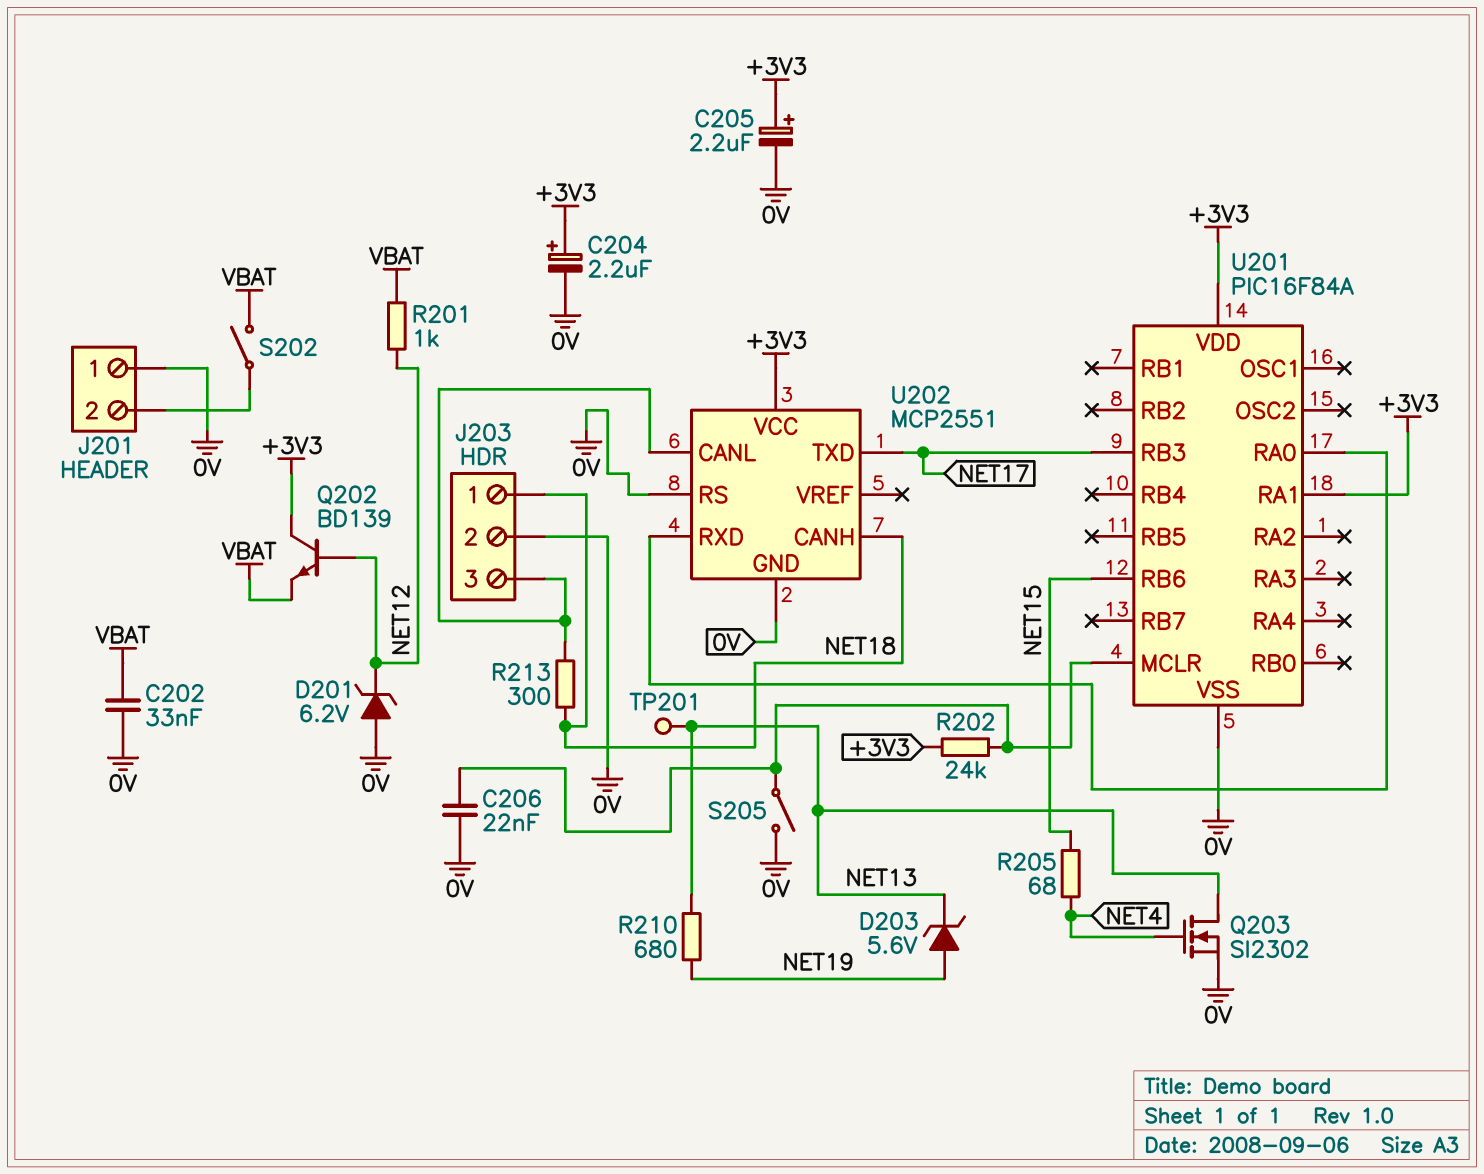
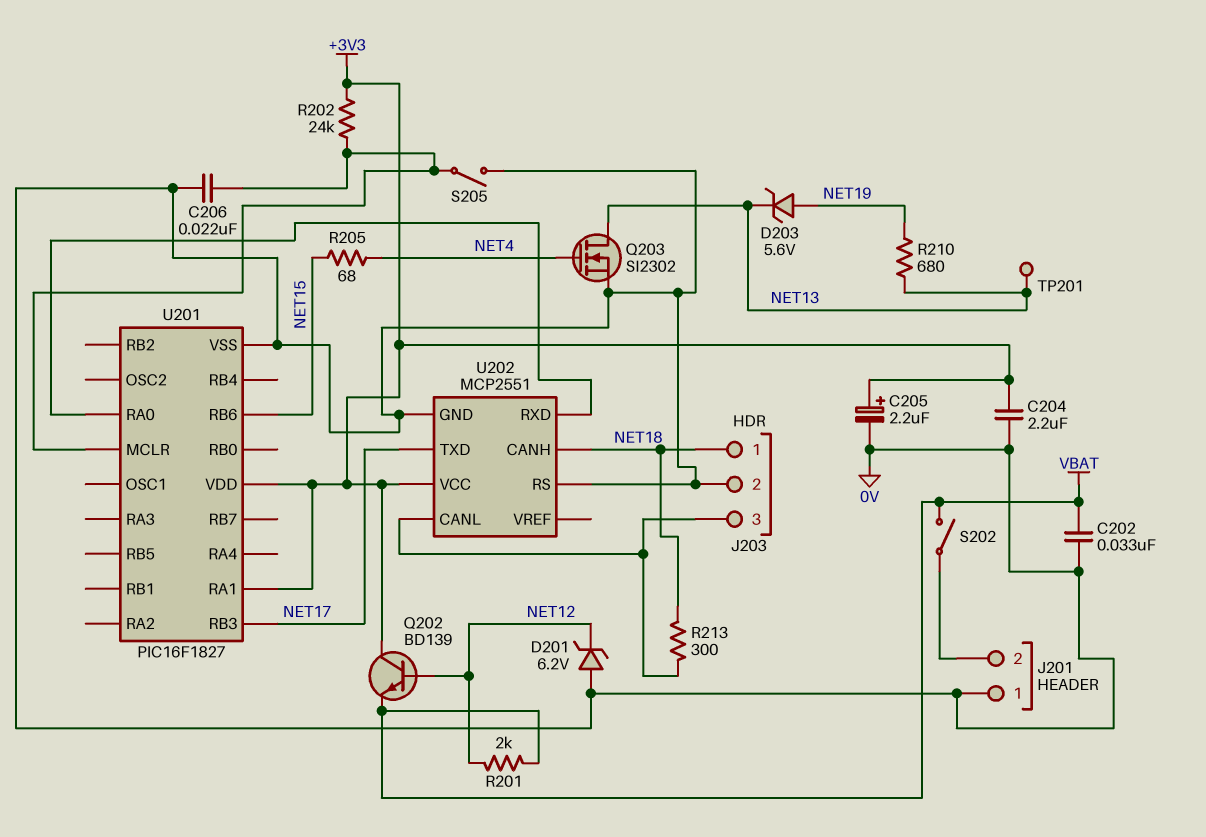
C204: 2.2uF (plus +3V3, minus 0V) -> 2.2uF (+3V3, 0V)
R201: 1k (NET12, VBAT) -> 2k (NET12, VBAT)
U201: PIC16F84A -> PIC16F1827

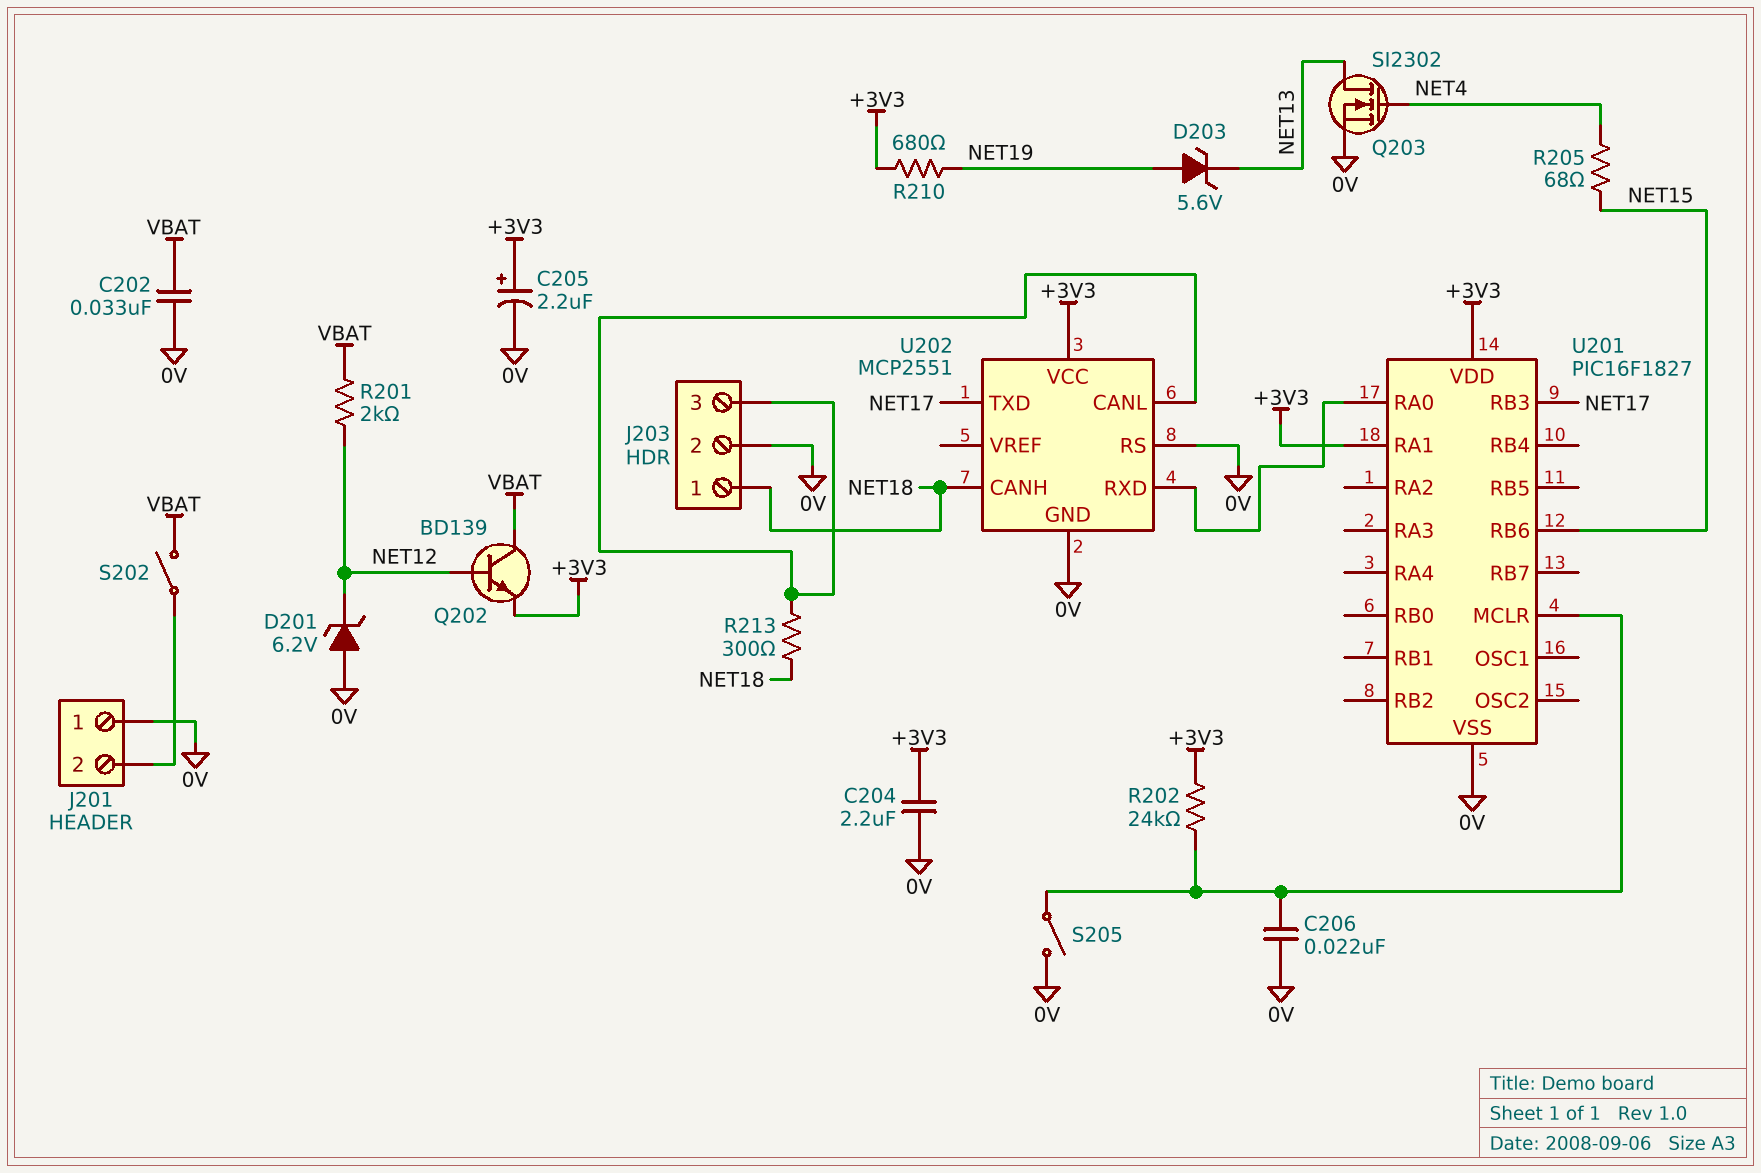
Q202: NPN BD139 (B NET12, C +3V3, E VBAT) -> NPN BD139 (B NET12, C VBAT, E +3V3)
R210: 680 (NET13, NET19) -> 680 (+3V3, NET19)
TP201: test point (NET13) -> none

